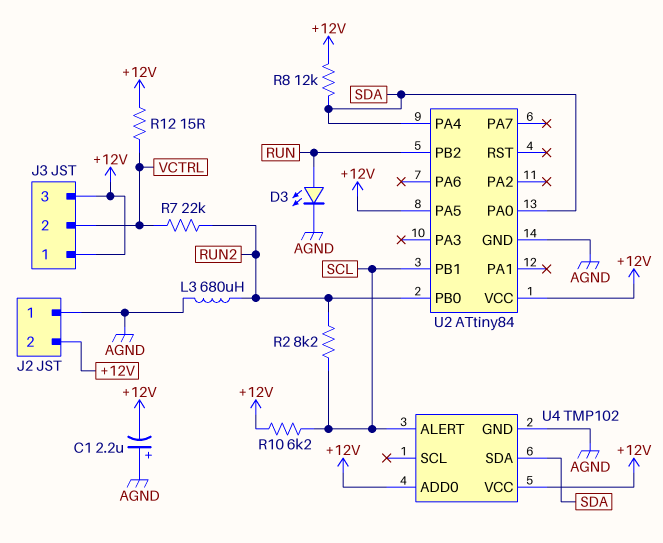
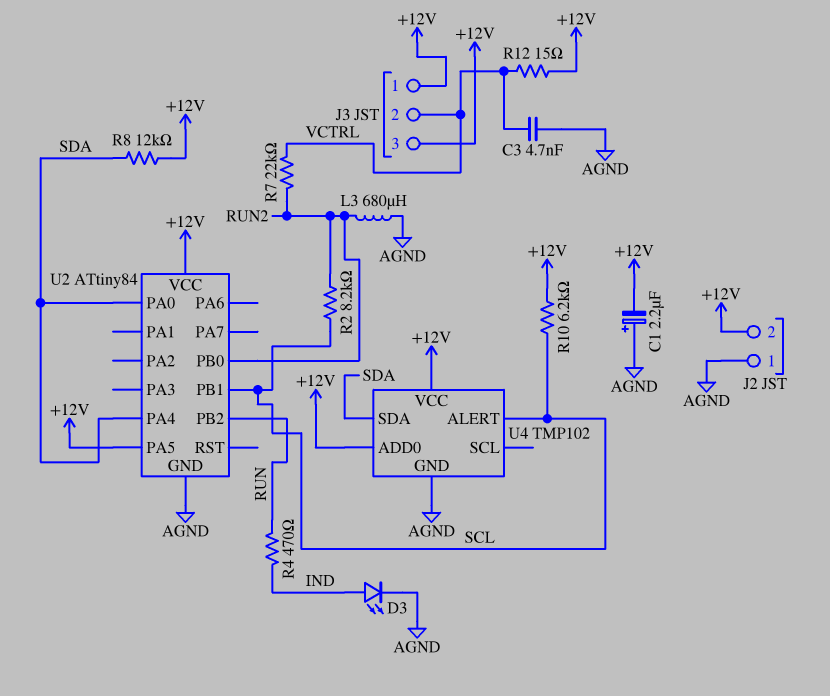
C3: none -> 4.7nF (AGND, VCTRL)
D3: LED (A RUN, K AGND) -> LED (A IND, K AGND)
R4: none -> 470 (IND, RUN)

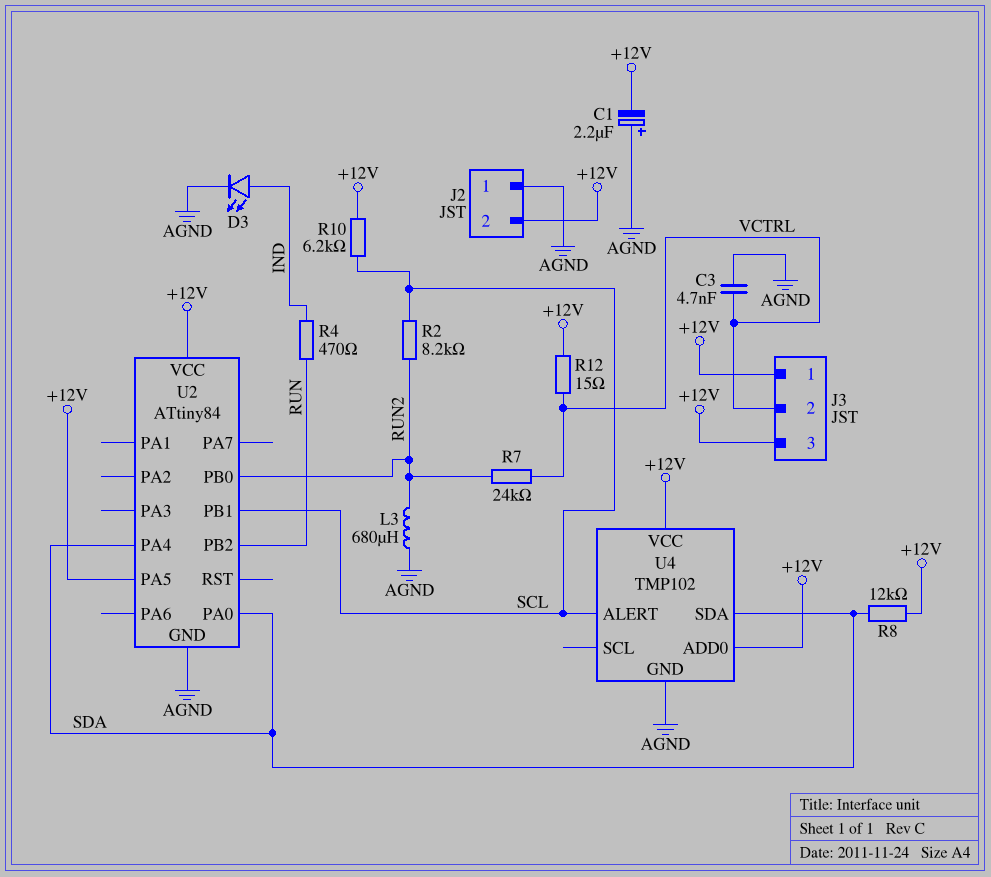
R7: 22k (RUN2, VCTRL) -> 24k (RUN2, VCTRL)

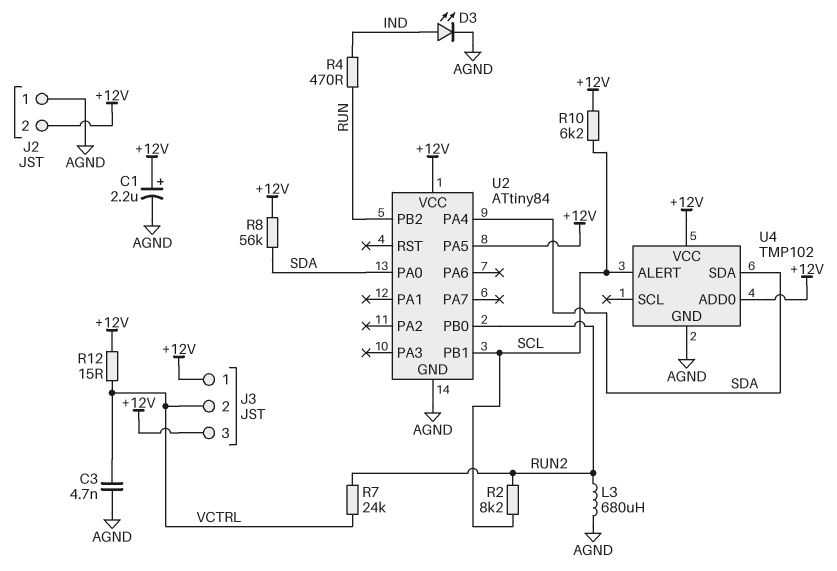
C1: 2.2uF (plus AGND, minus +12V) -> 2.2uF (plus +12V, minus AGND)
R8: 12k (+12V, SDA) -> 56k (+12V, SDA)

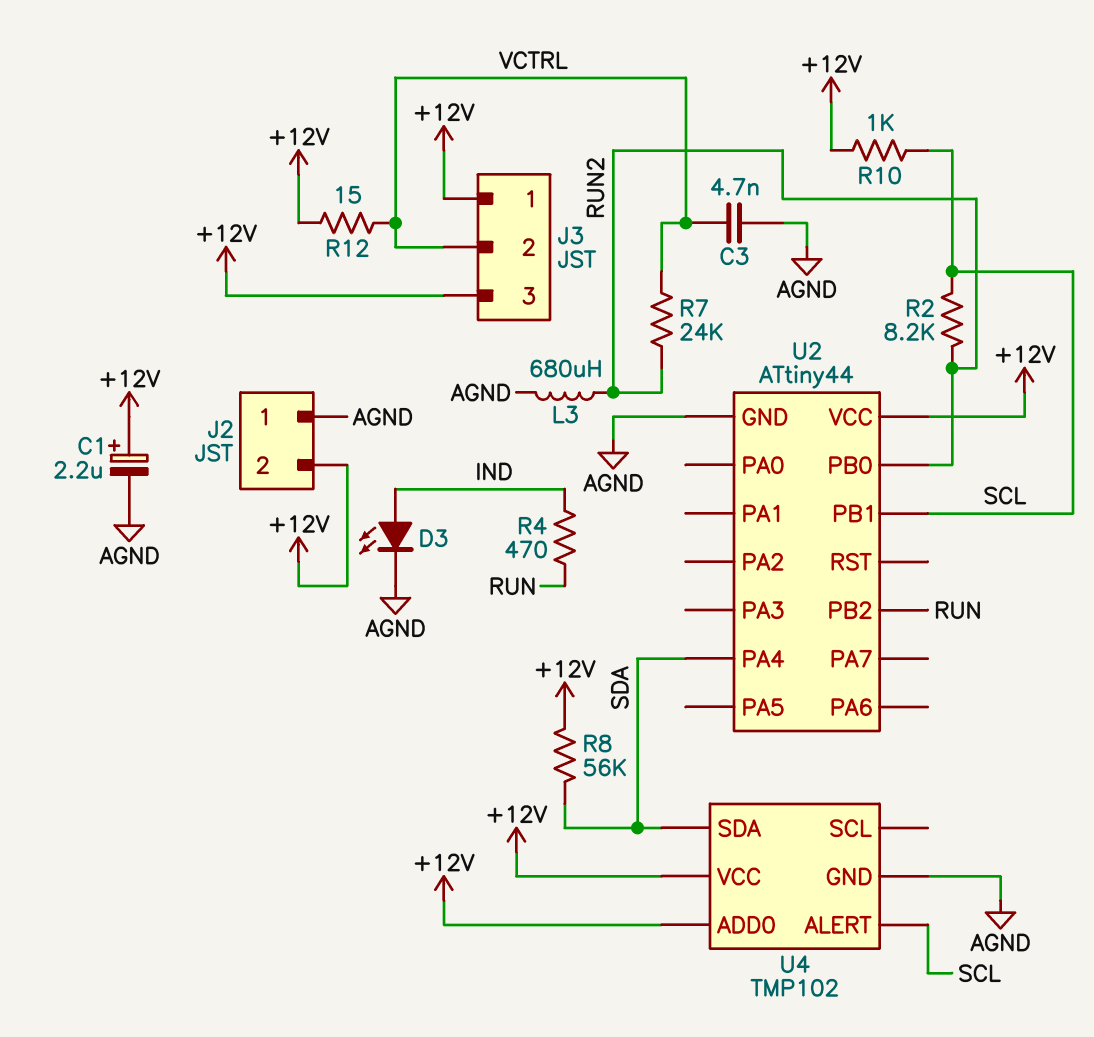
R10: 6.2k (+12V, SCL) -> 1k (+12V, SCL)
U2: ATtiny84 -> ATtiny44
U2 pin PA0: SDA -> none
U2 pin PA5: +12V -> none

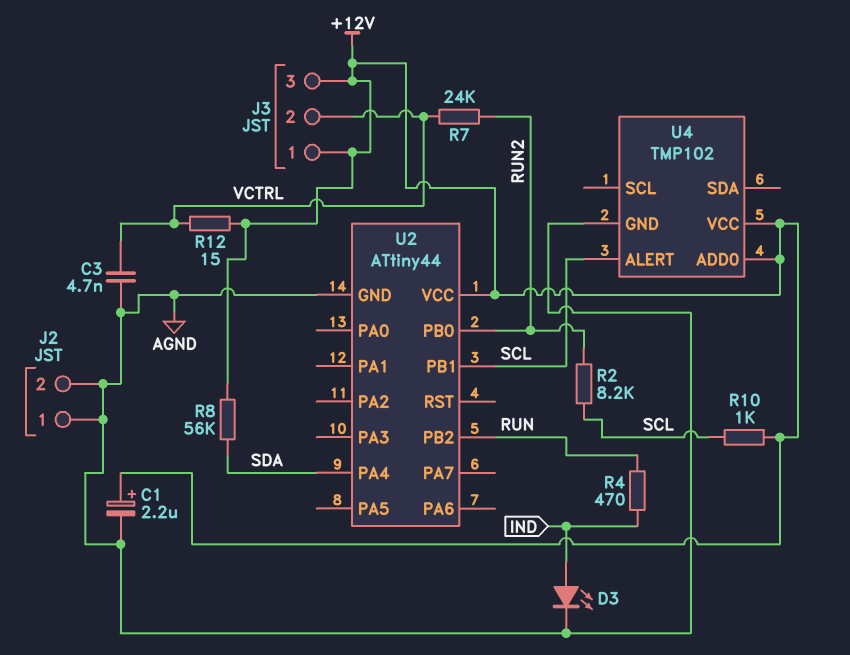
J2 pin 2: +12V -> AGND
L3: 680uH (AGND, RUN2) -> none
U4 pin SDA: SDA -> none

